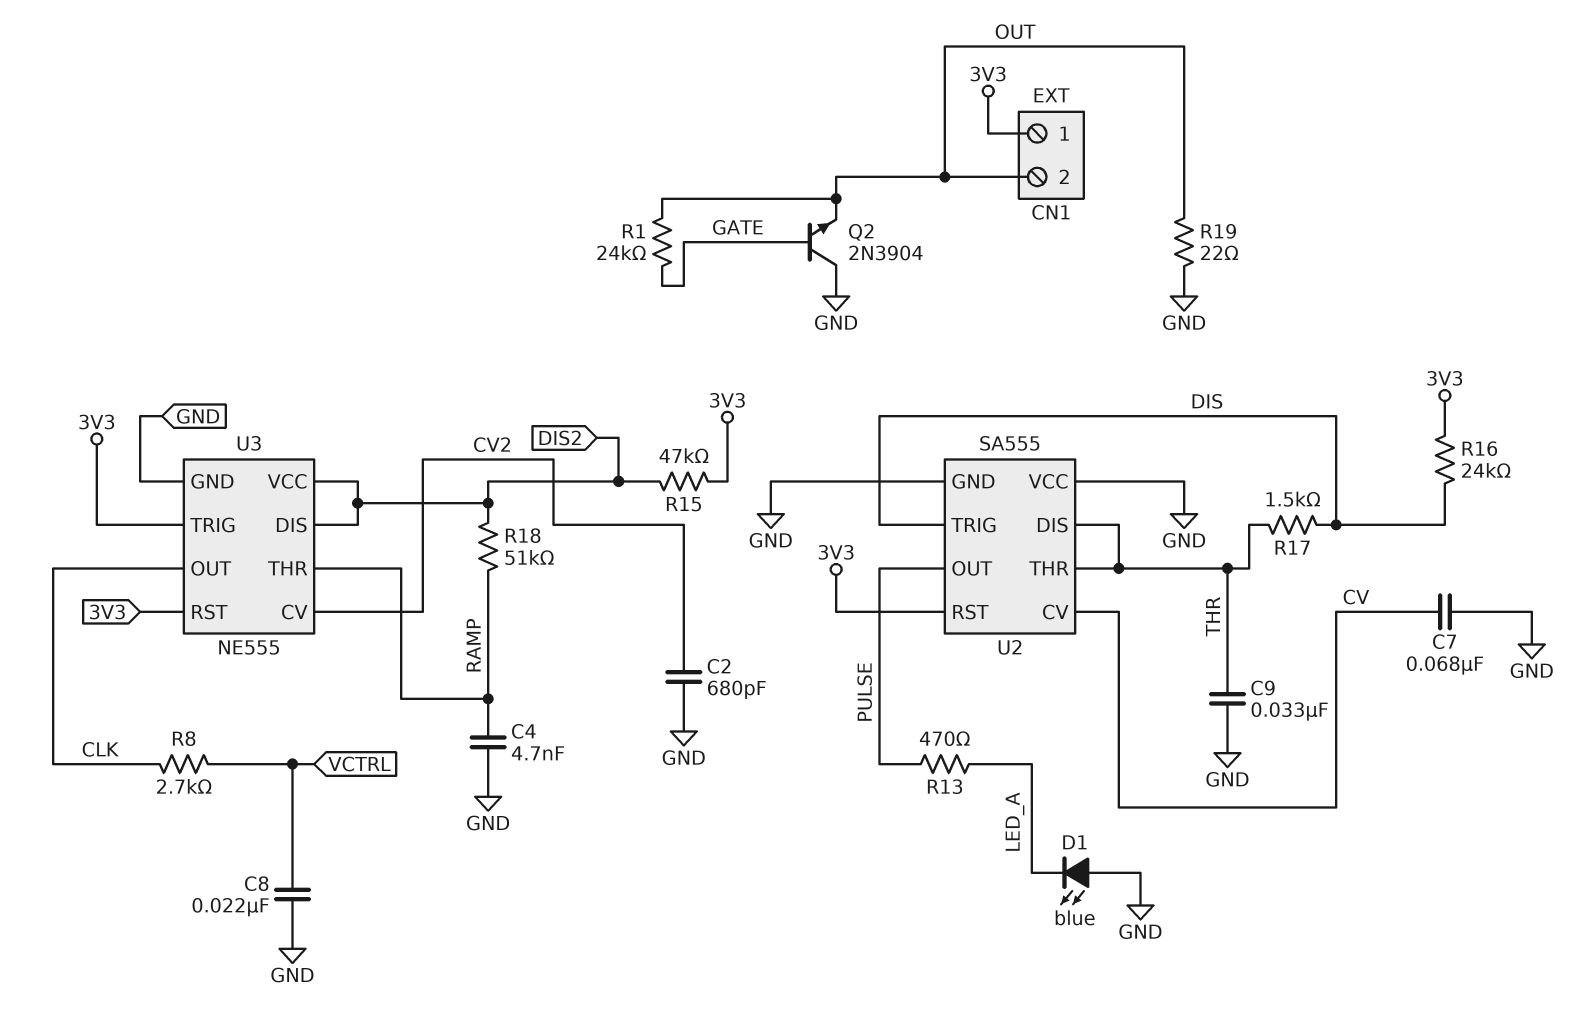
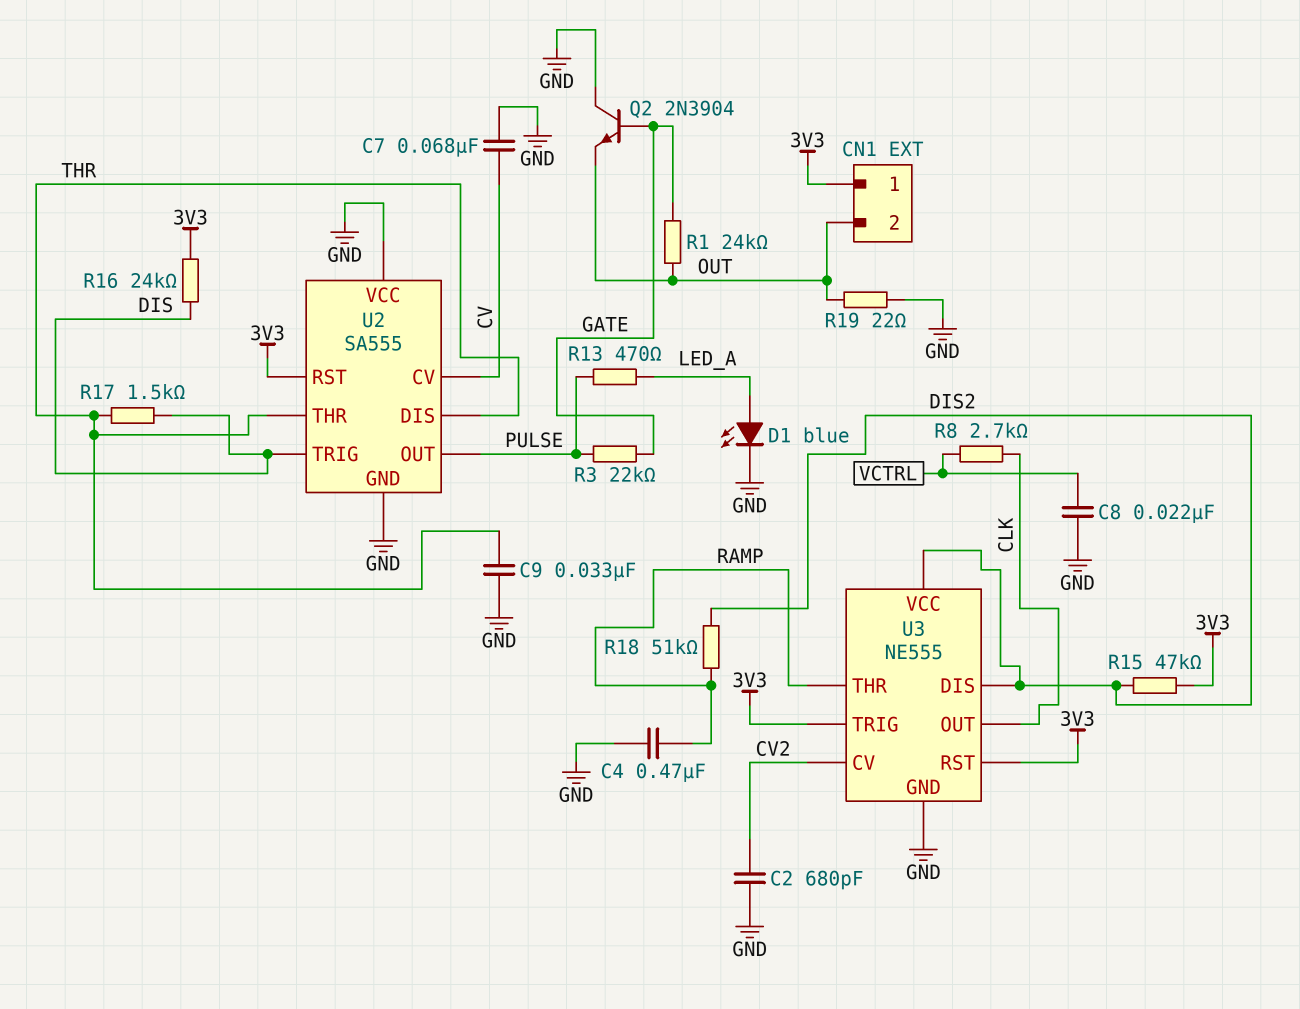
C4: 4.7nF (GND, RAMP) -> 470nF (GND, RAMP)
D1: LED blue (A GND, K LED_A) -> LED blue (A LED_A, K GND)
R3: none -> 22k (GATE, PULSE)

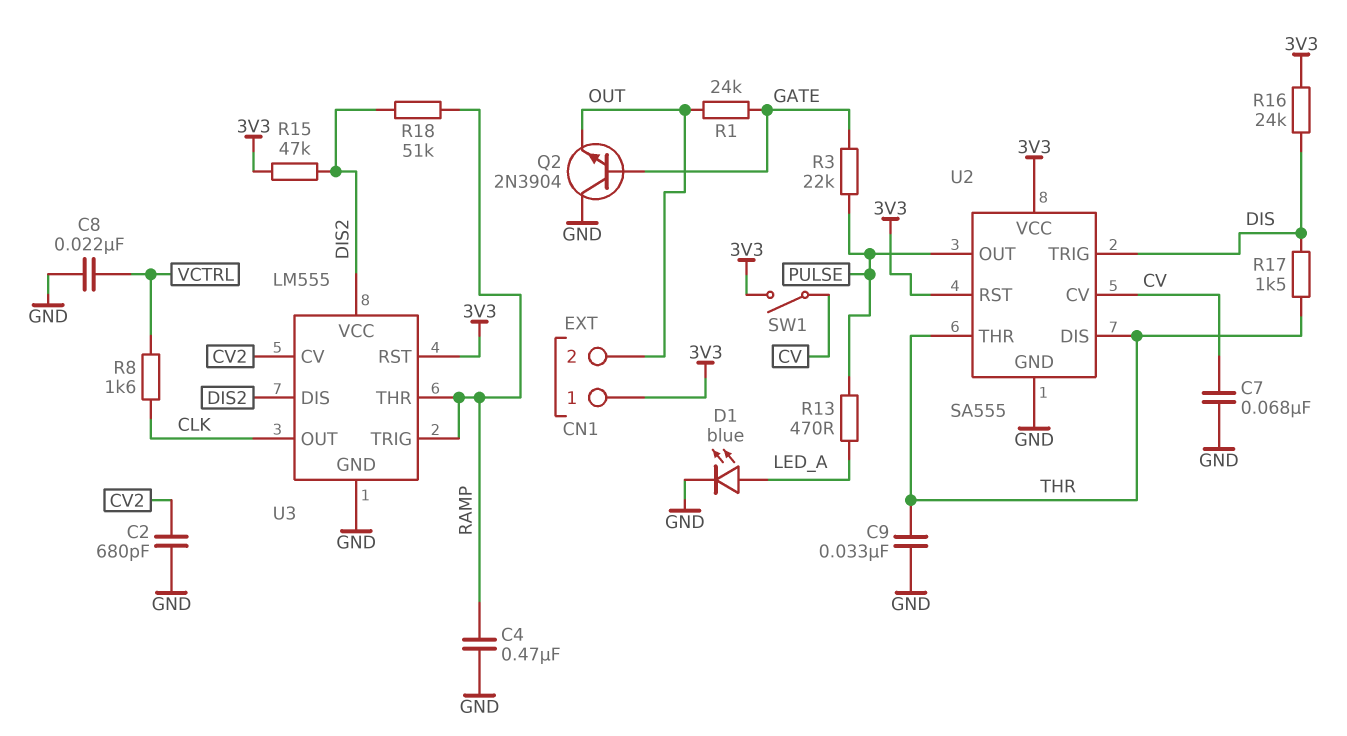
R8: 2.7k (CLK, VCTRL) -> 1.6k (CLK, VCTRL)
R19: 22 (GND, OUT) -> none
SW1: none -> switch (3V3, CV)
U2 pin VCC: GND -> 3V3
U3: NE555 -> LM555
U3 pin TRIG: 3V3 -> RAMP

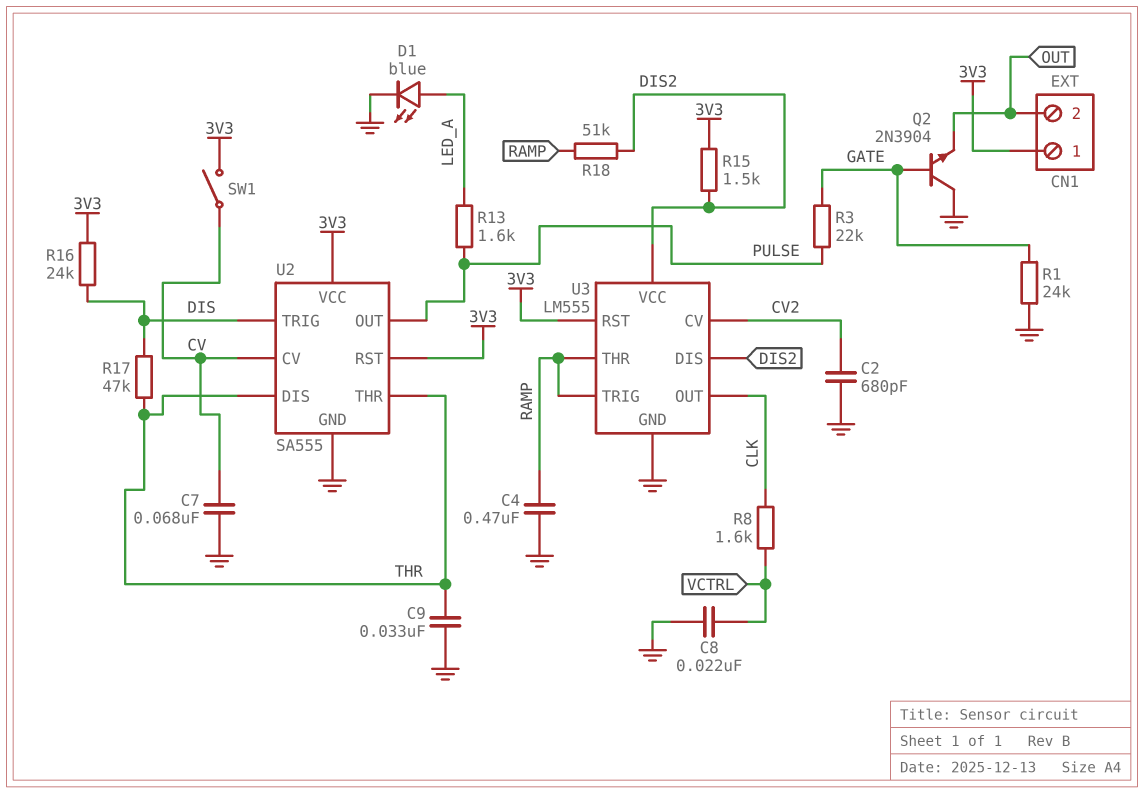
R1: 24k (GATE, OUT) -> 24k (GATE, GND)
R13: 470 (LED_A, PULSE) -> 1.6k (LED_A, PULSE)
R15: 47k (3V3, DIS2) -> 1.5k (3V3, DIS2)
R17: 1.5k (DIS, THR) -> 47k (DIS, THR)

